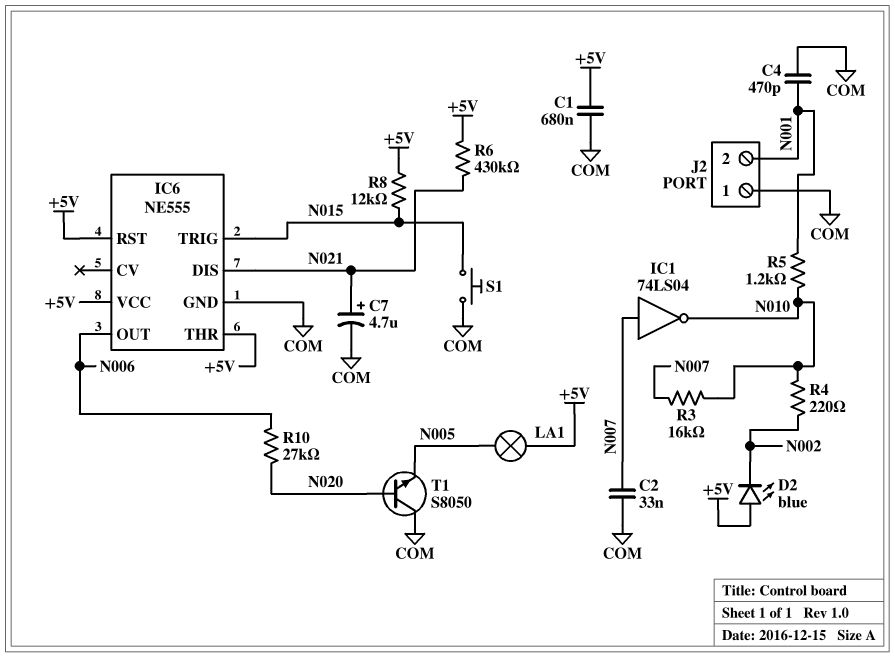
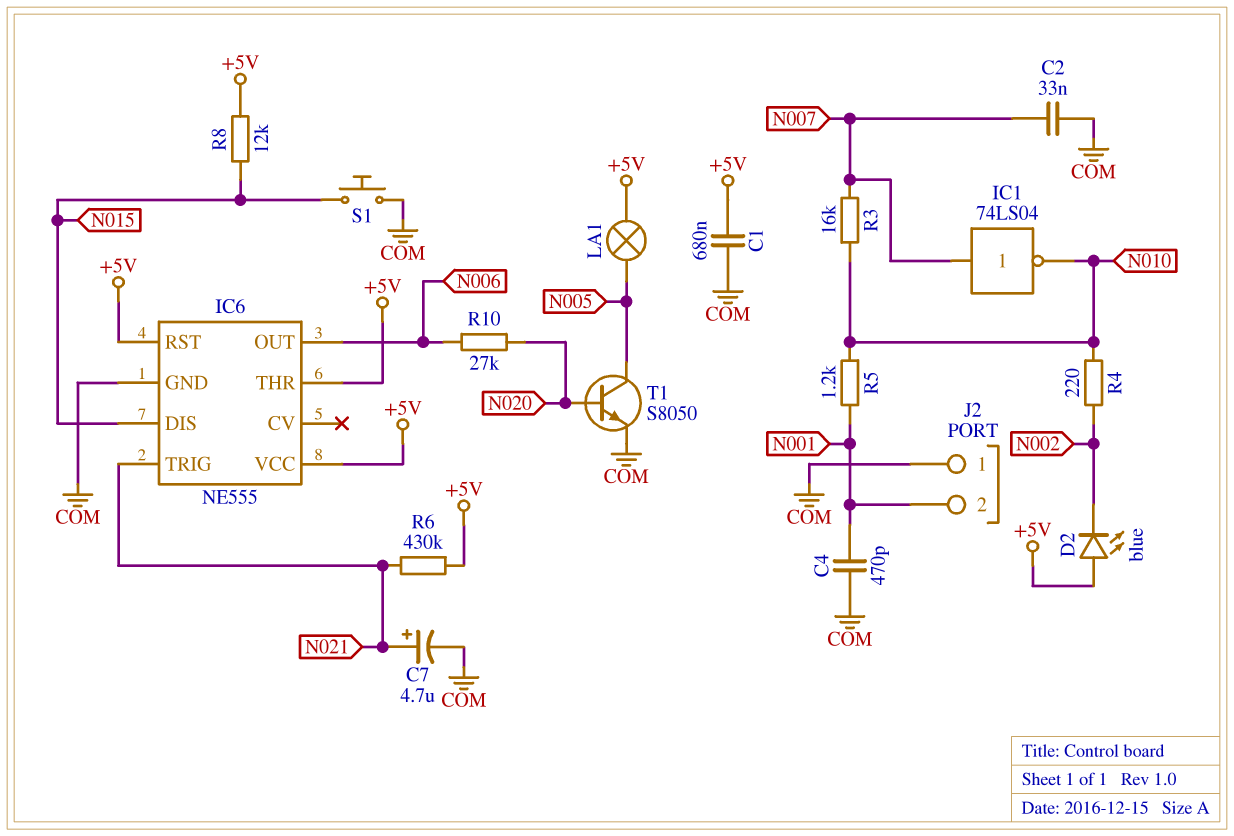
IC6 pin DIS: N021 -> N015
IC6 pin TRIG: N015 -> N021
T1: NPN S8050 (B N020, C COM, E N005) -> NPN S8050 (B N020, C N005, E COM)

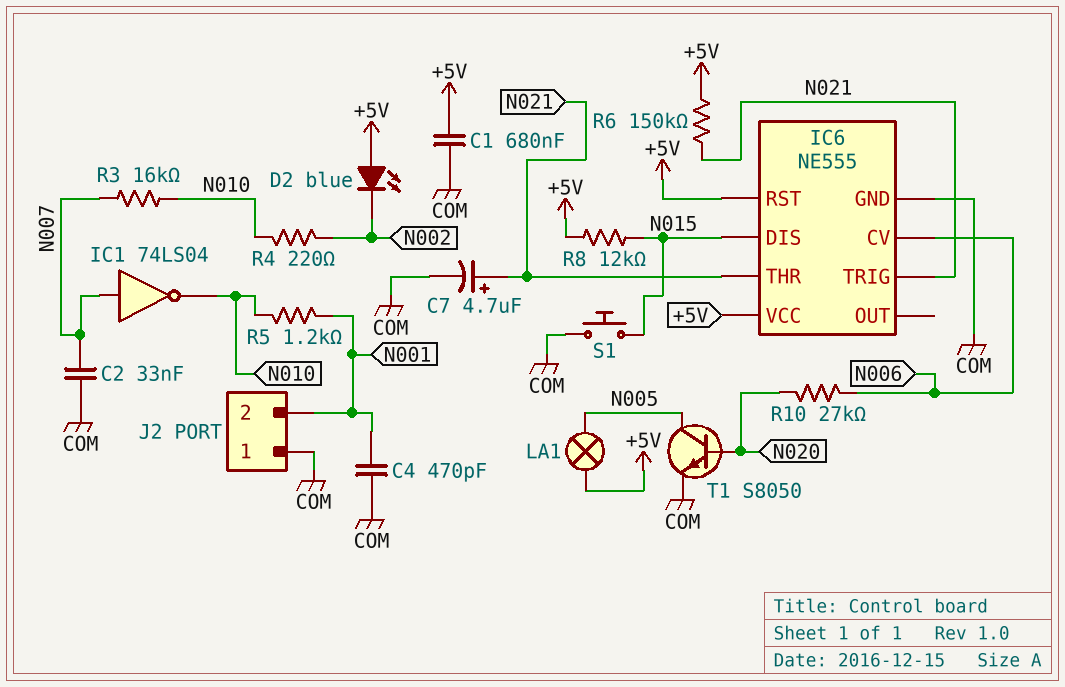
IC6 pin CV: none -> N006
IC6 pin OUT: N006 -> none
IC6 pin THR: +5V -> N021
R6: 430k (+5V, N021) -> 150k (+5V, N021)

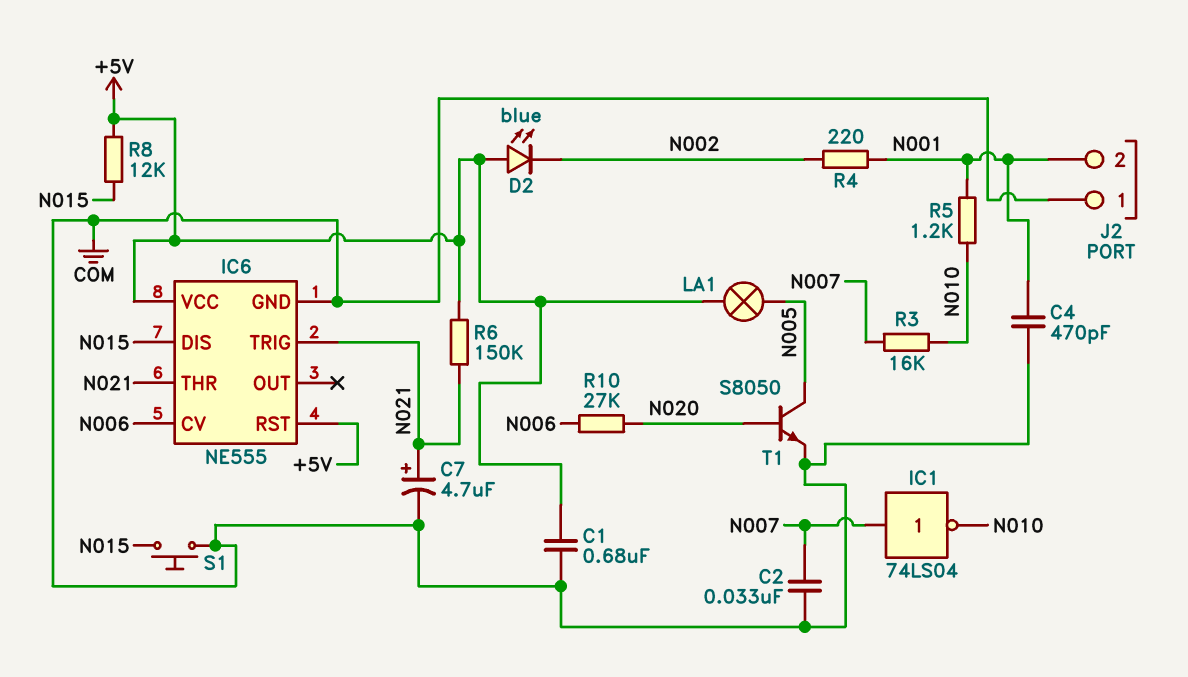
R4: 220 (N002, N010) -> 220 (N001, N002)

